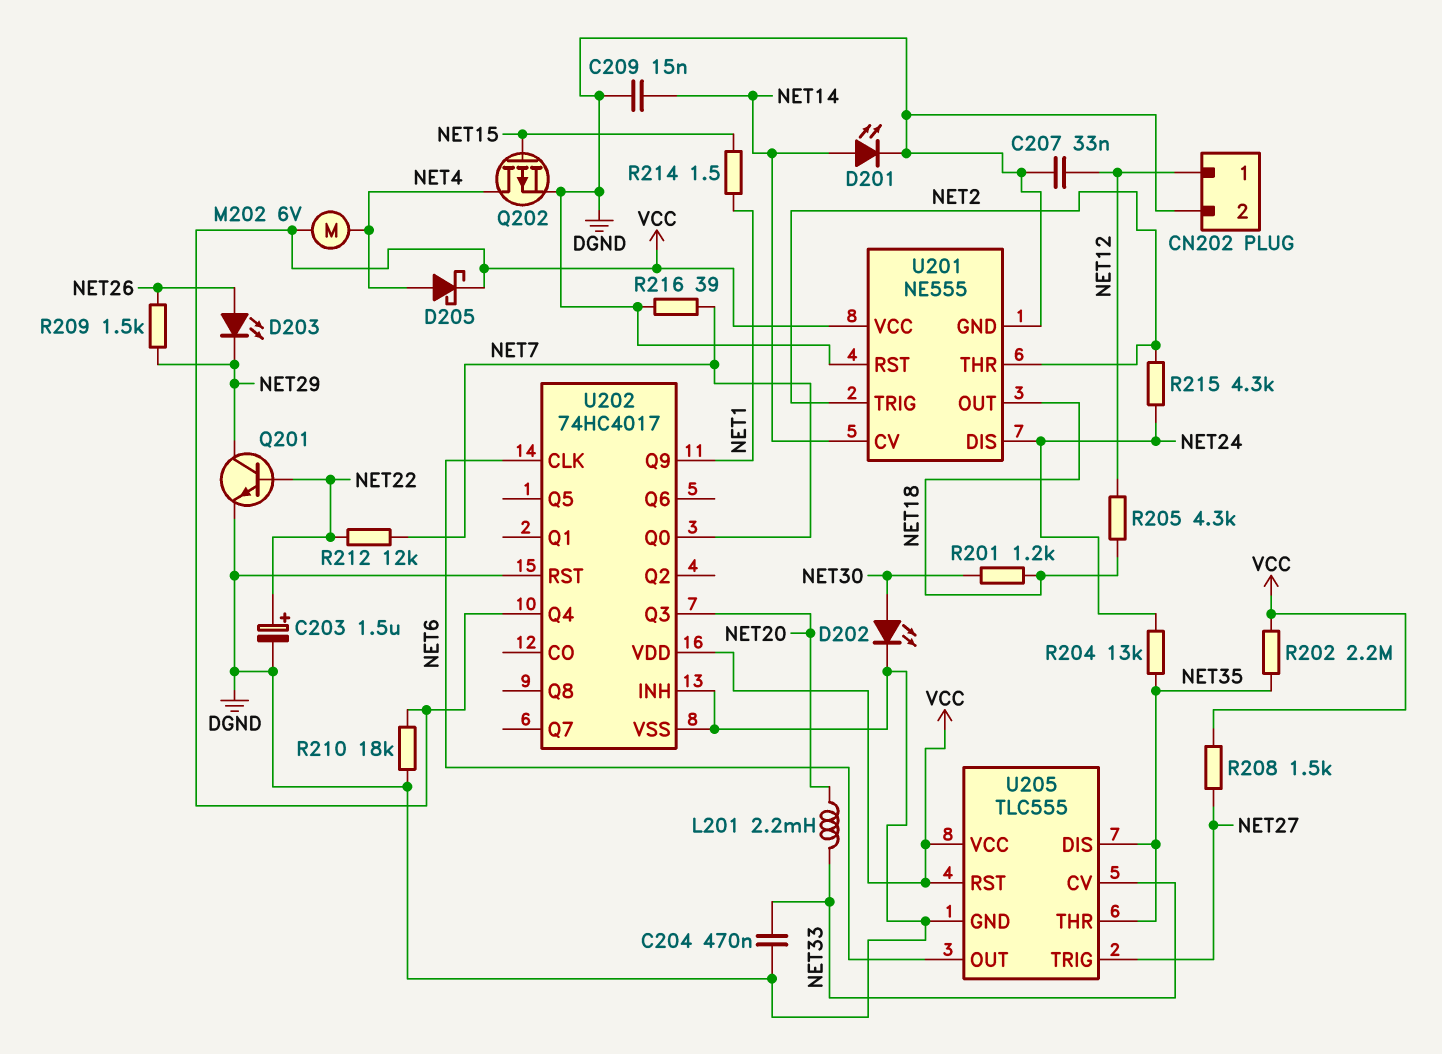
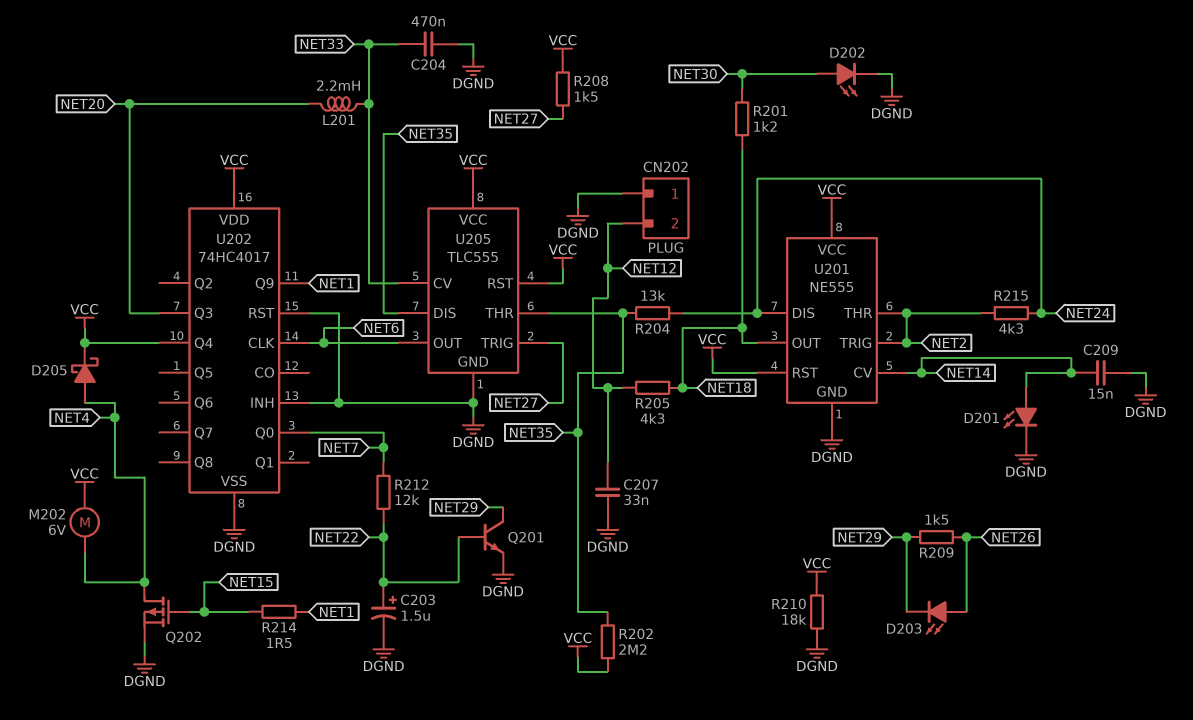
CN202 pin 1: NET12 -> DGND
CN202 pin 2: DGND -> NET12
R216: 39 (DGND, NET7) -> none
U201 pin RST: DGND -> VCC

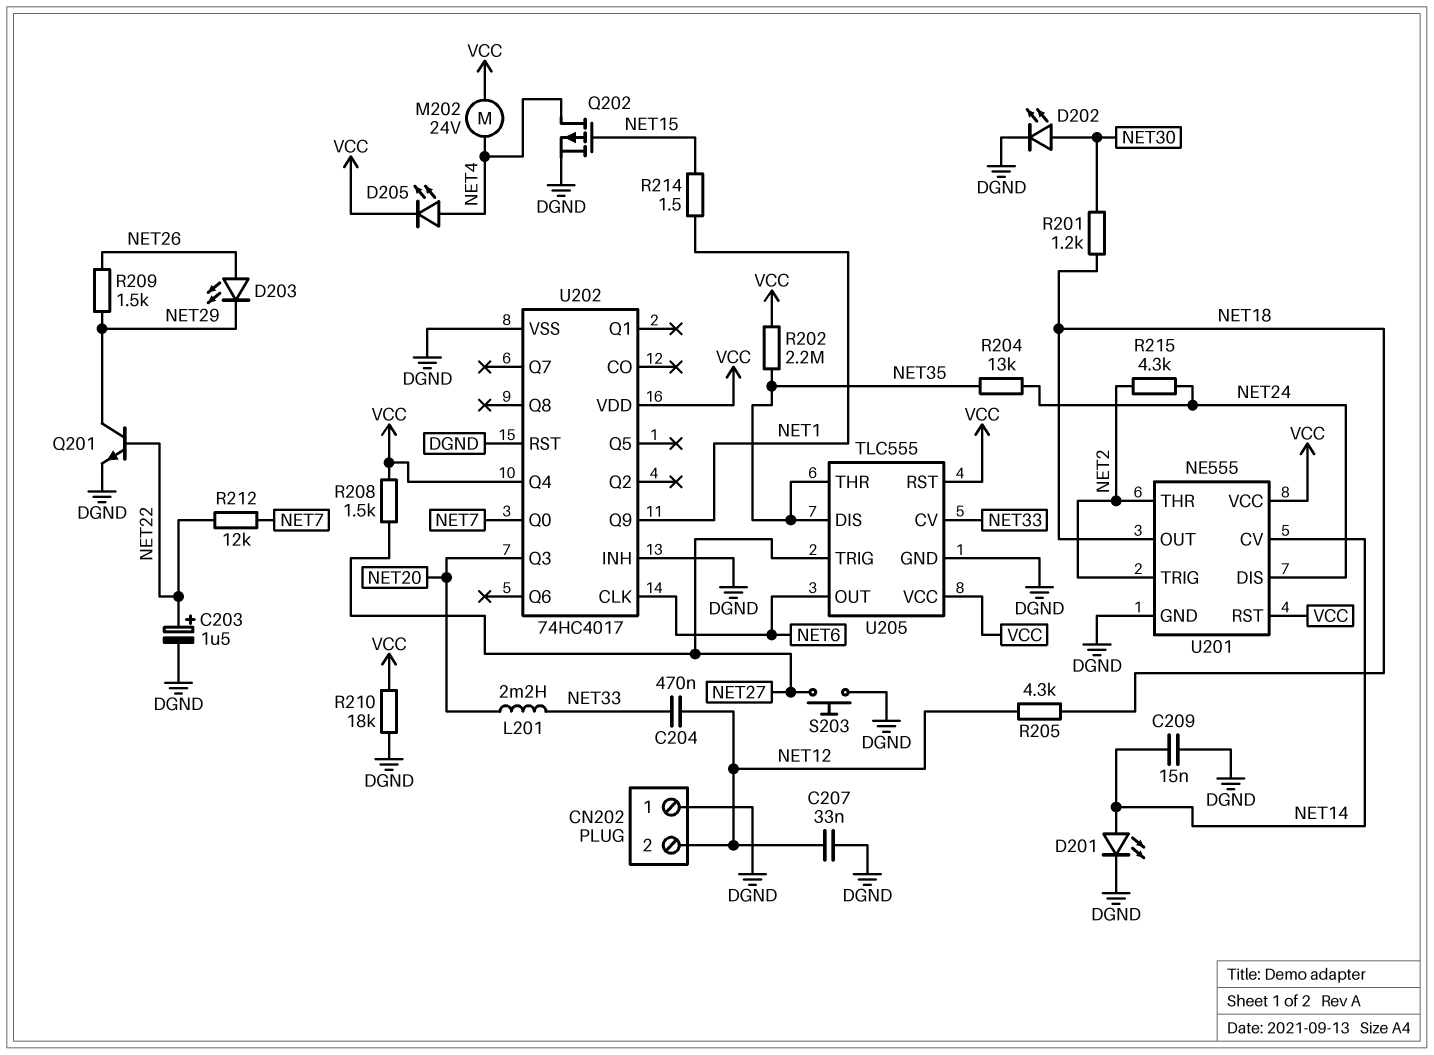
C204: 470nF (DGND, NET33) -> 470nF (NET12, NET33)
D205: schottky (A NET4, K VCC) -> LED (A NET4, K VCC)
M202: motor 6V (NET4, VCC) -> motor 24V (NET4, VCC)
S203: none -> button (DGND, NET27)

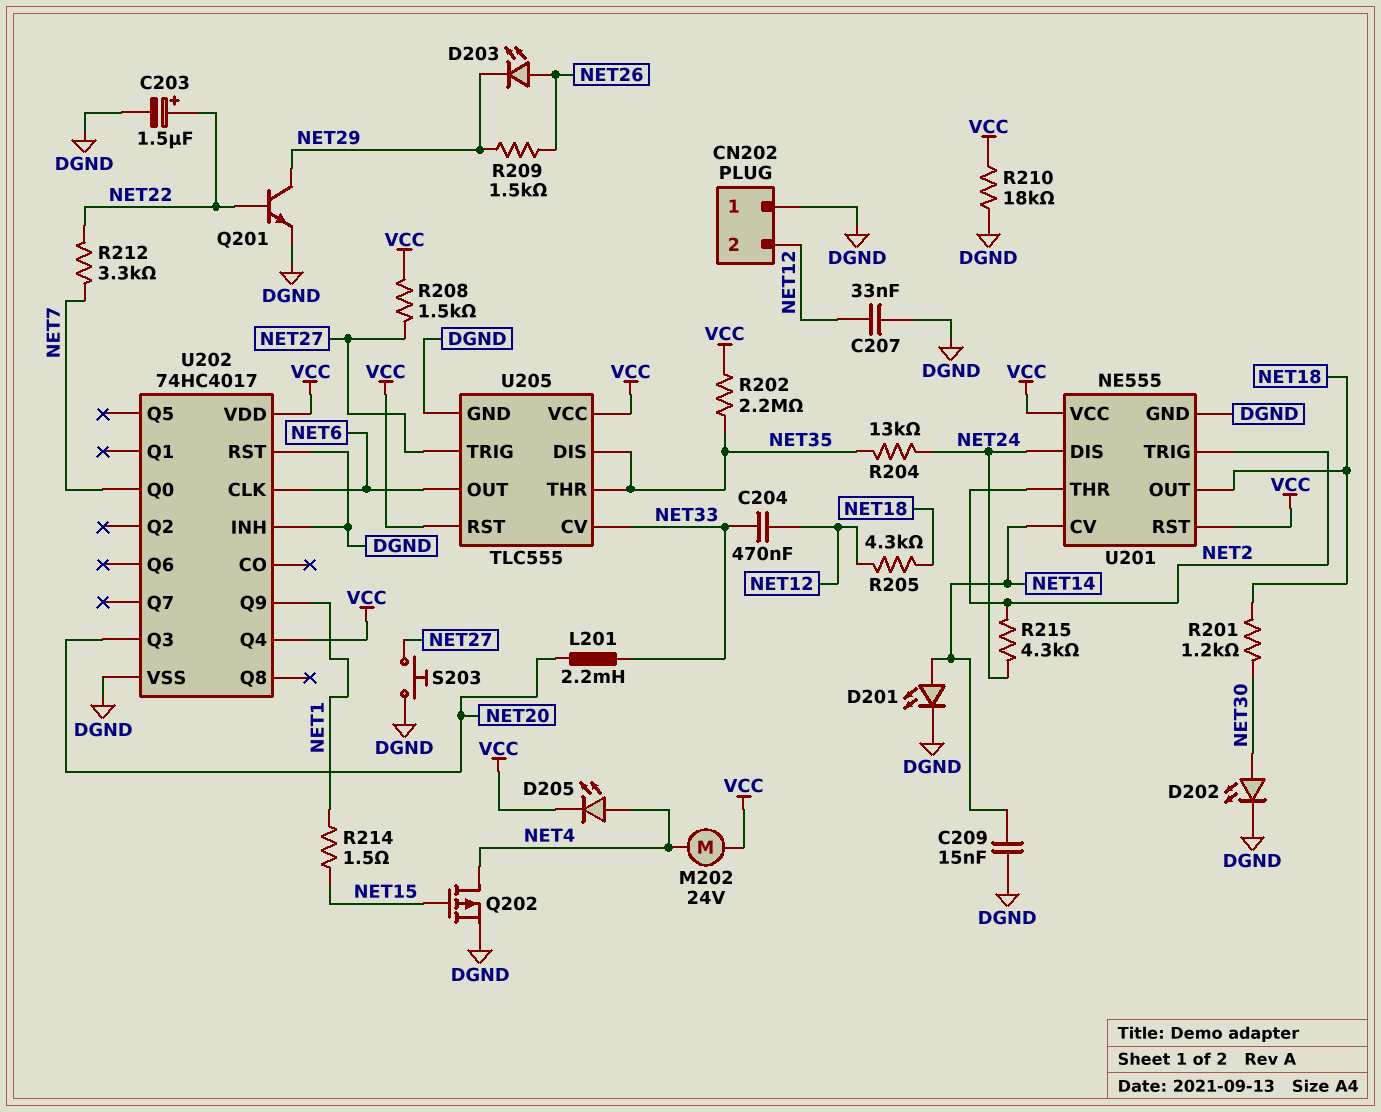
R212: 12k (NET7, NET22) -> 3.3k (NET7, NET22)

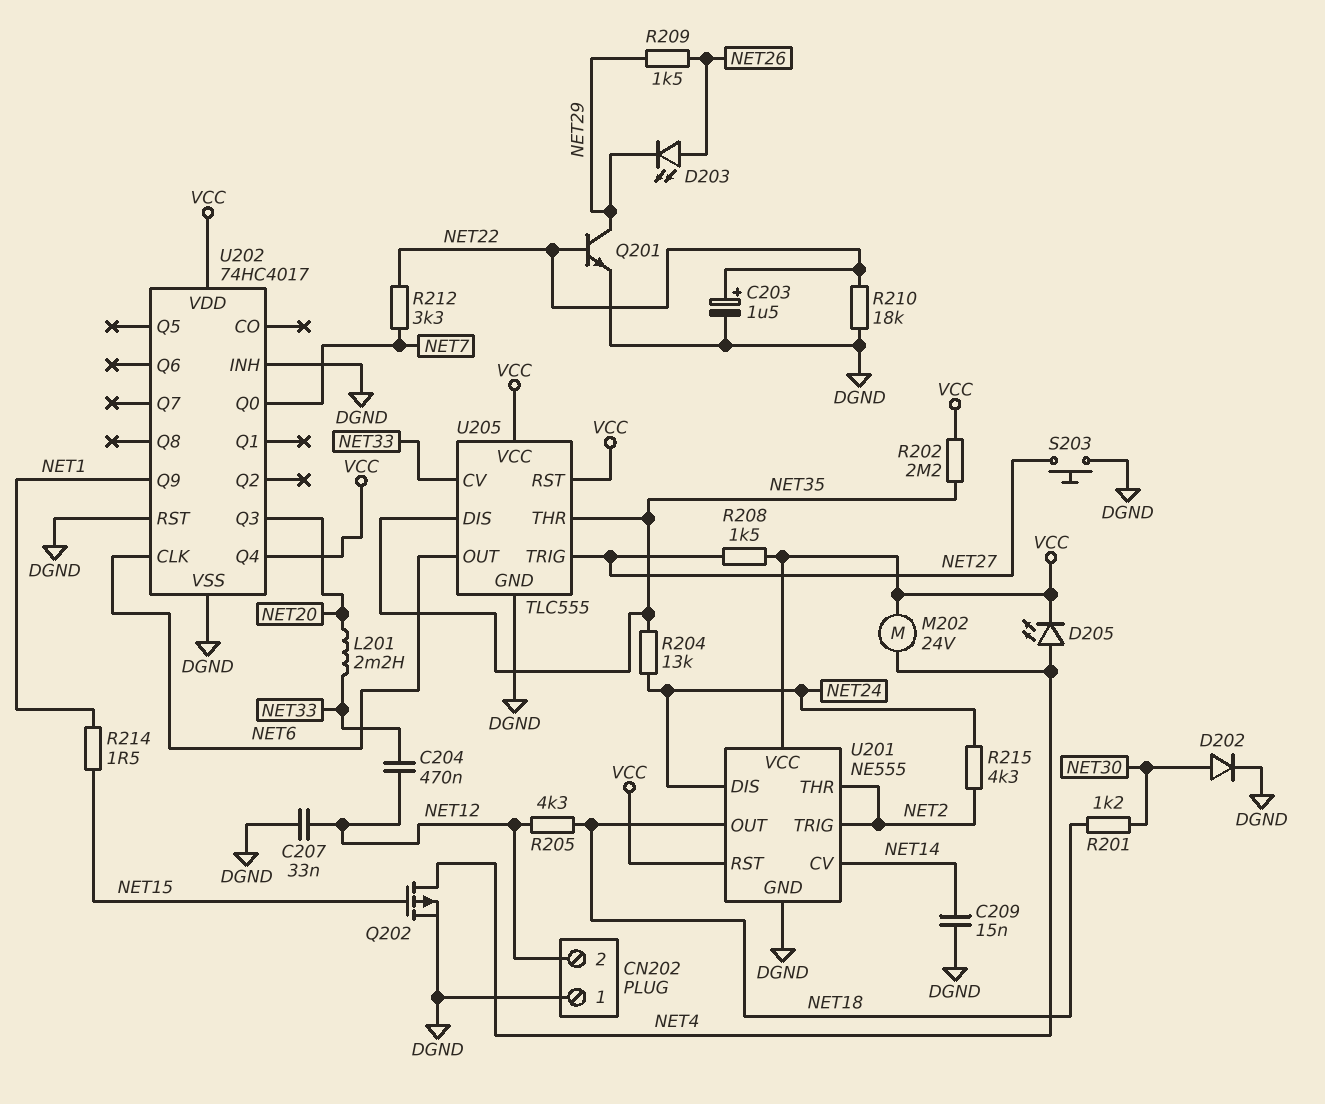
D201: LED (A NET14, K DGND) -> none
D202: LED (A NET30, K DGND) -> diode (A NET30, K DGND)
R210: 18k (DGND, VCC) -> 18k (DGND, NET22)

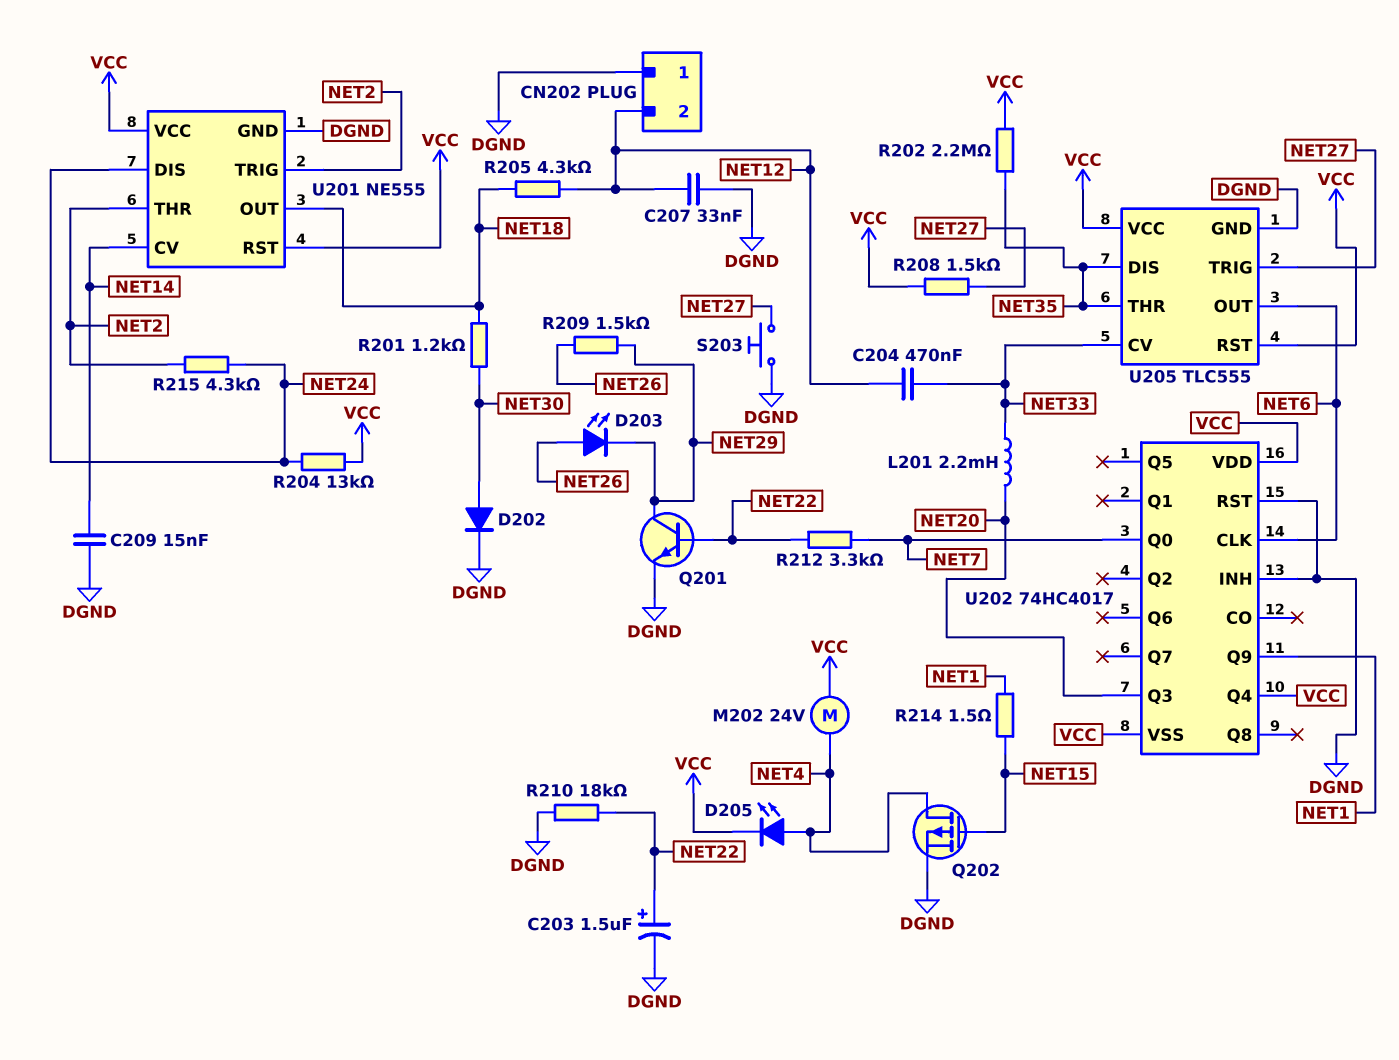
R204: 13k (NET24, NET35) -> 13k (NET24, VCC)
U202 pin VSS: DGND -> VCC

